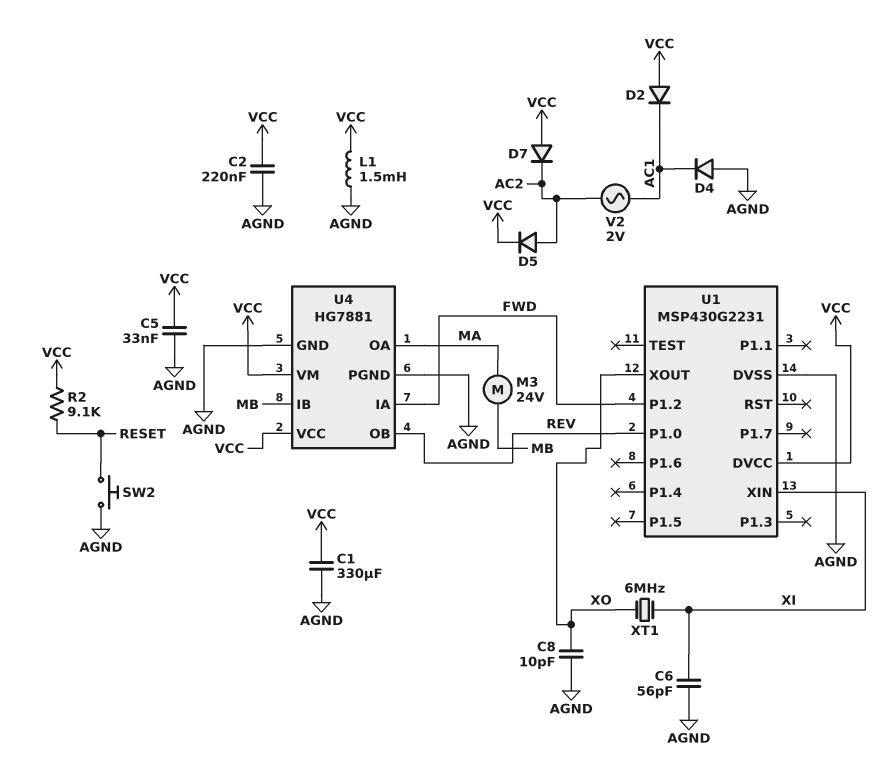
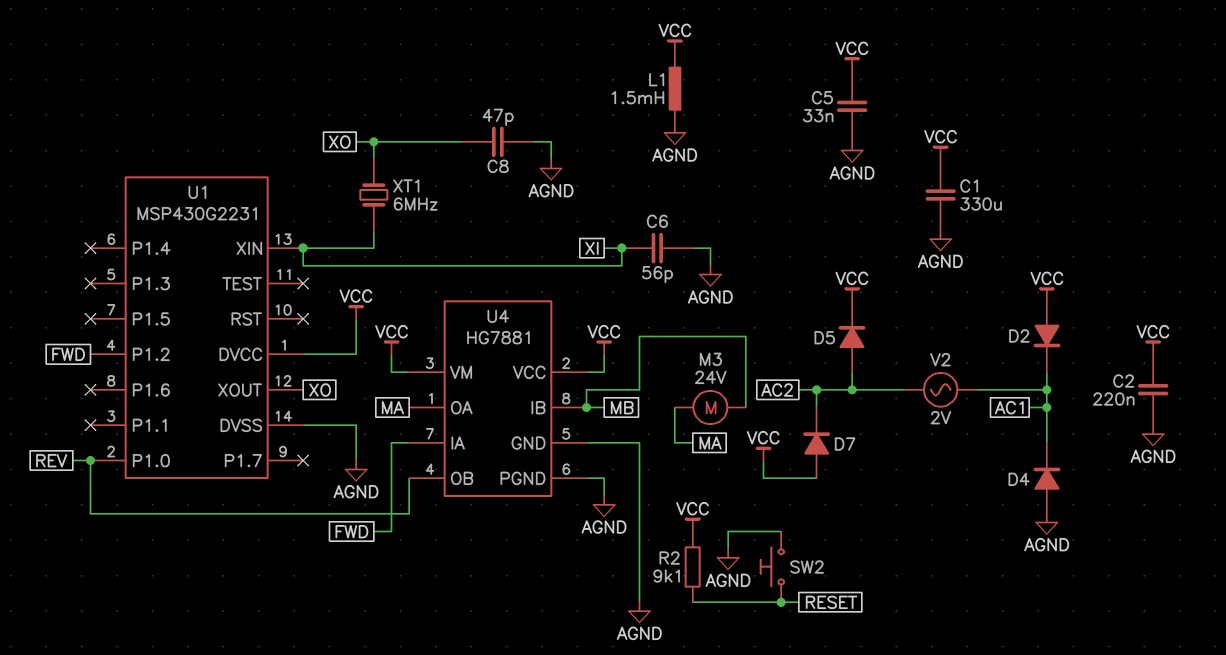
C8: 10pF (AGND, XO) -> 47pF (AGND, XO)

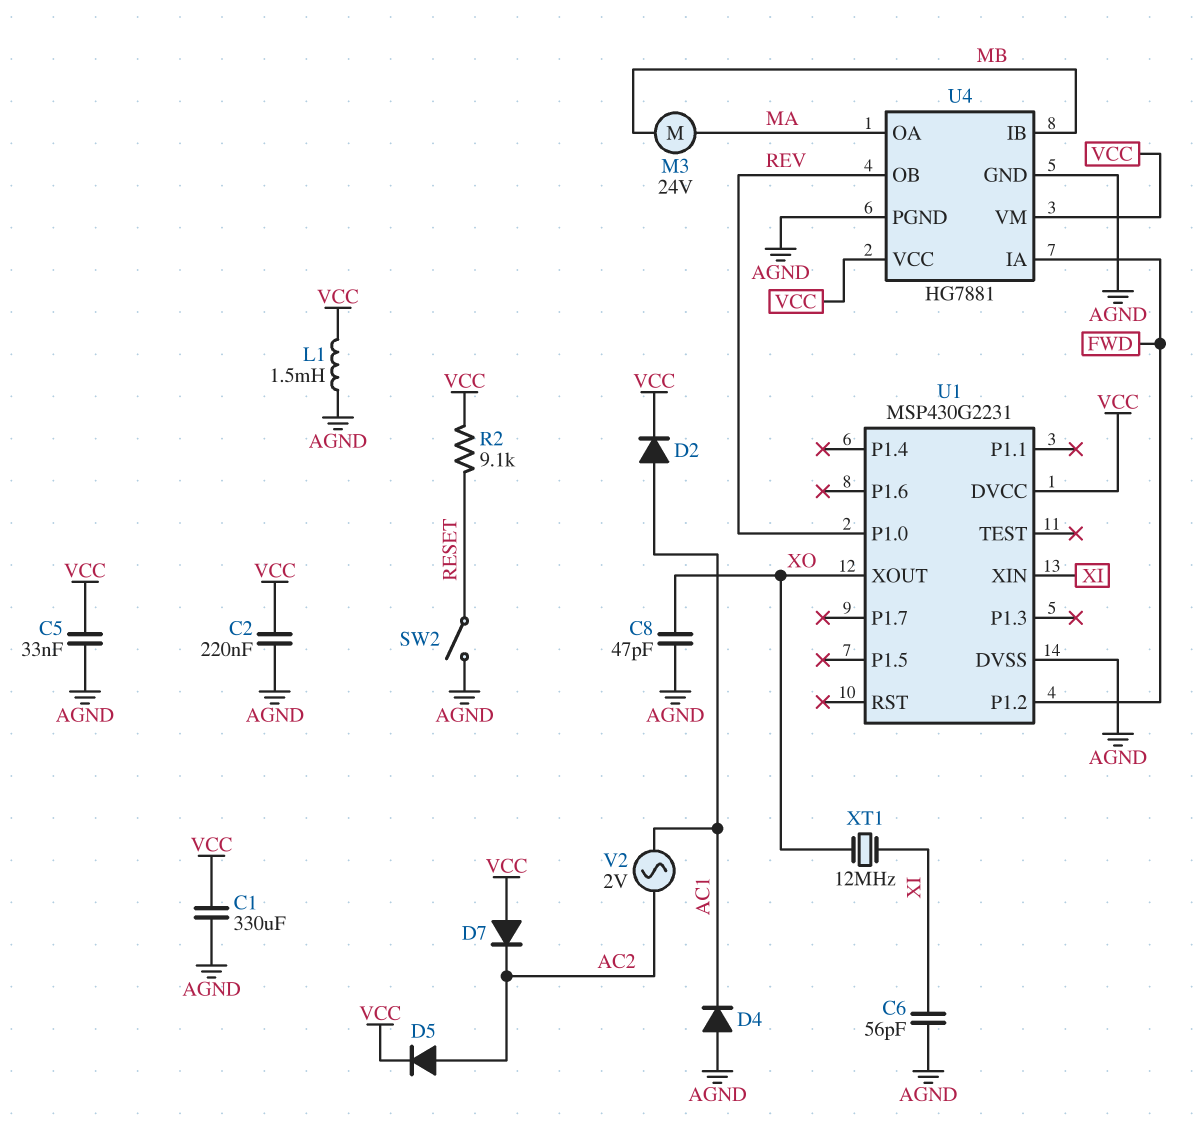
D2: diode (A VCC, K AC1) -> diode (A AC1, K VCC)
SW2: button (AGND, RESET) -> switch (AGND, RESET)
XT1: 6MHz (XI, XO) -> 12MHz (XI, XO)

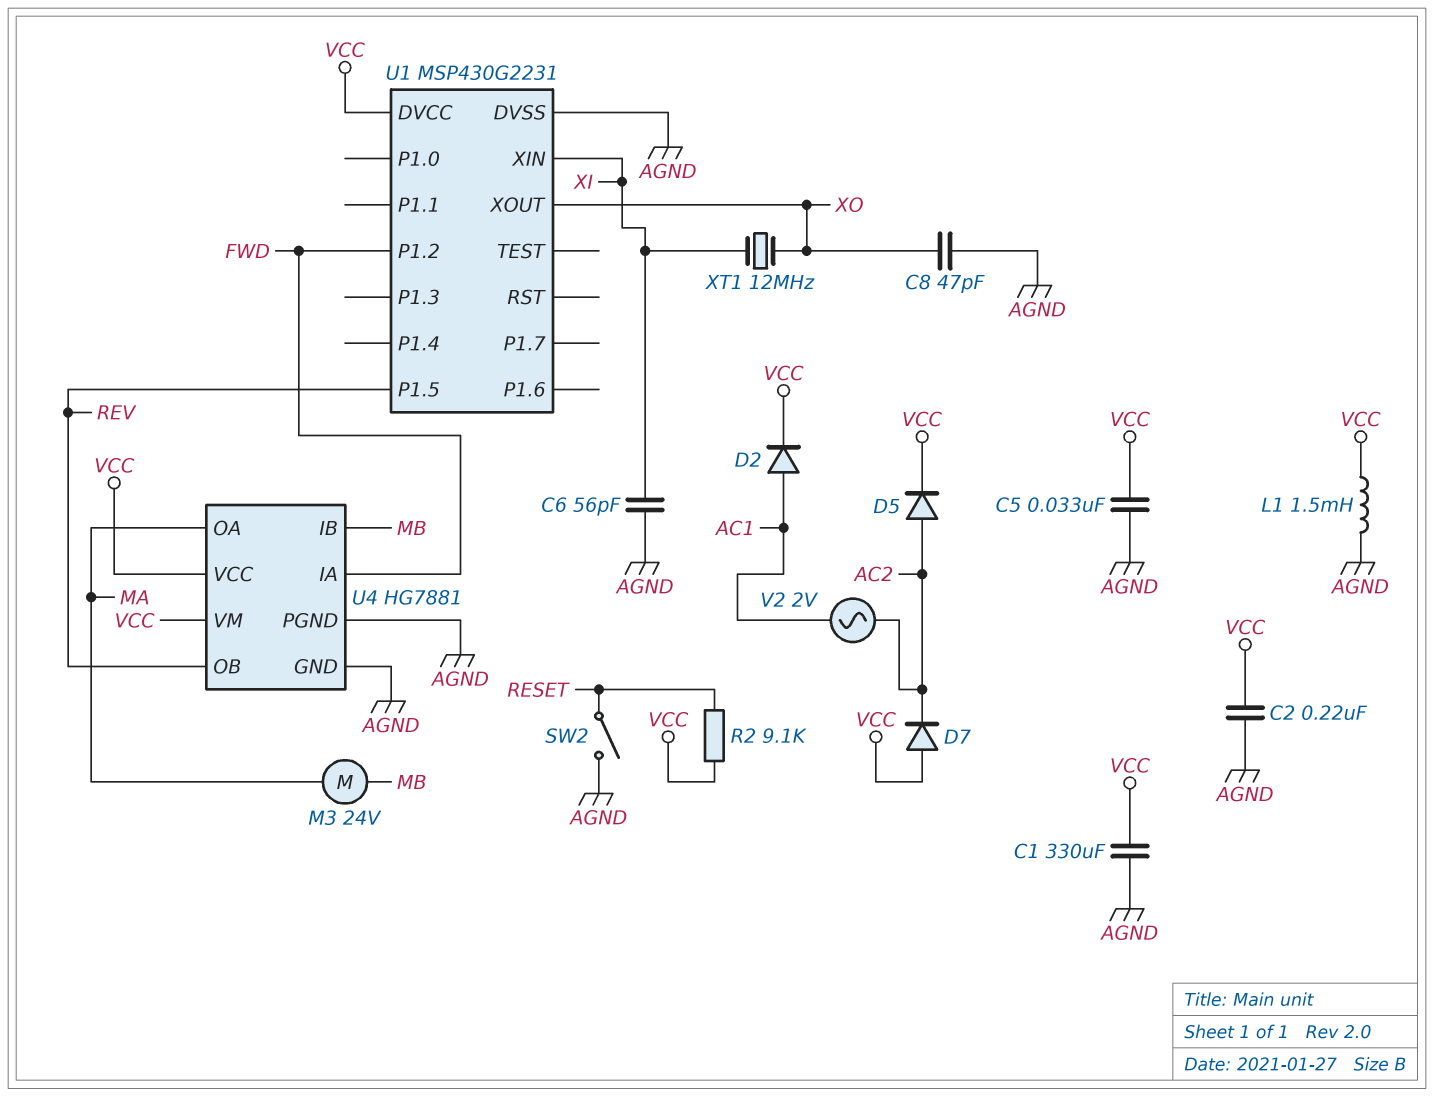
D4: diode (A AGND, K AC1) -> none
U1 pin P1.0: REV -> none
U1 pin P1.5: none -> REV

